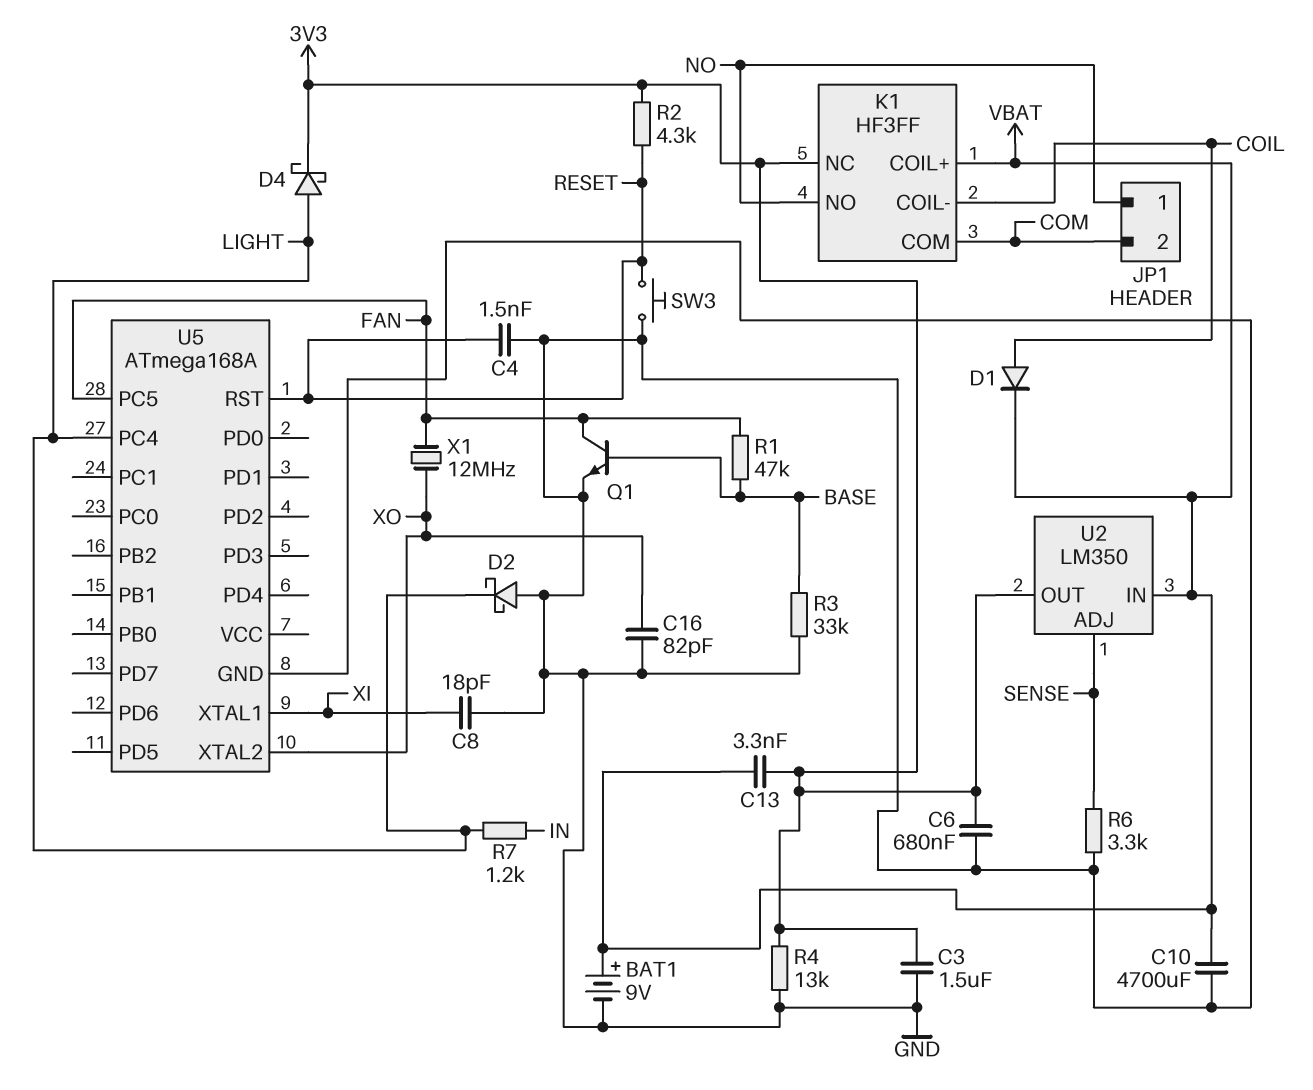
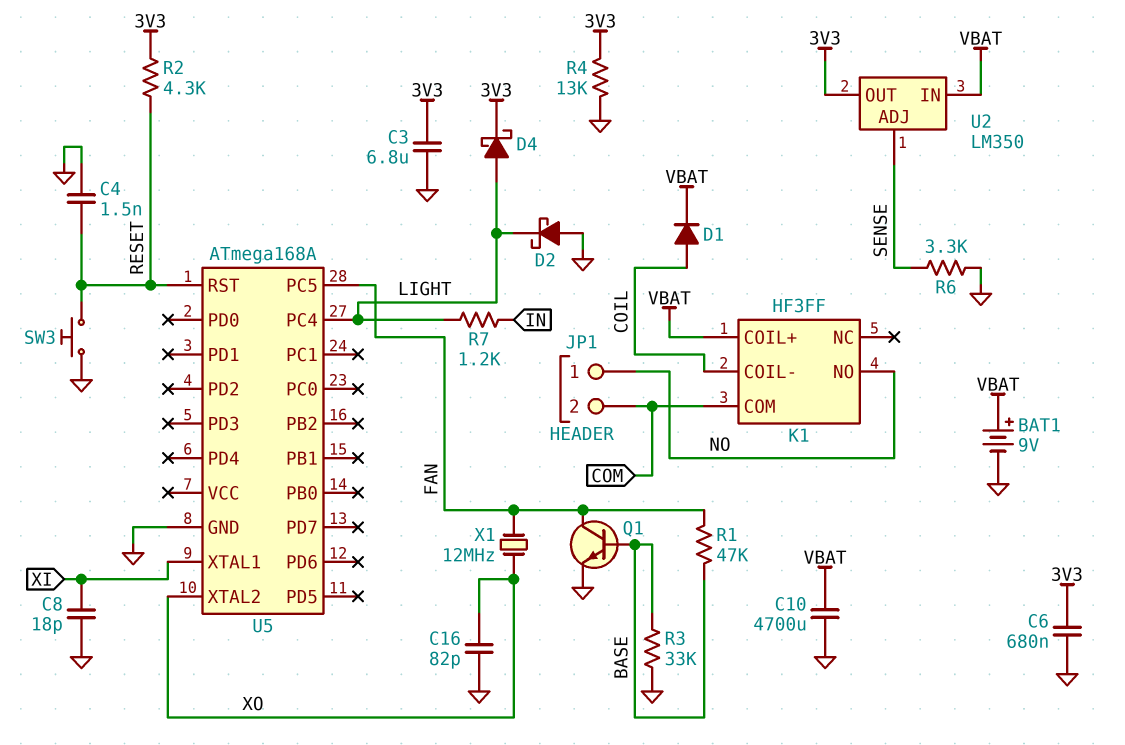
C3: 1.5uF (3V3, GND) -> 6.8uF (3V3, GND)
C13: 3.3nF (3V3, VBAT) -> none
K1 pin NC: 3V3 -> none

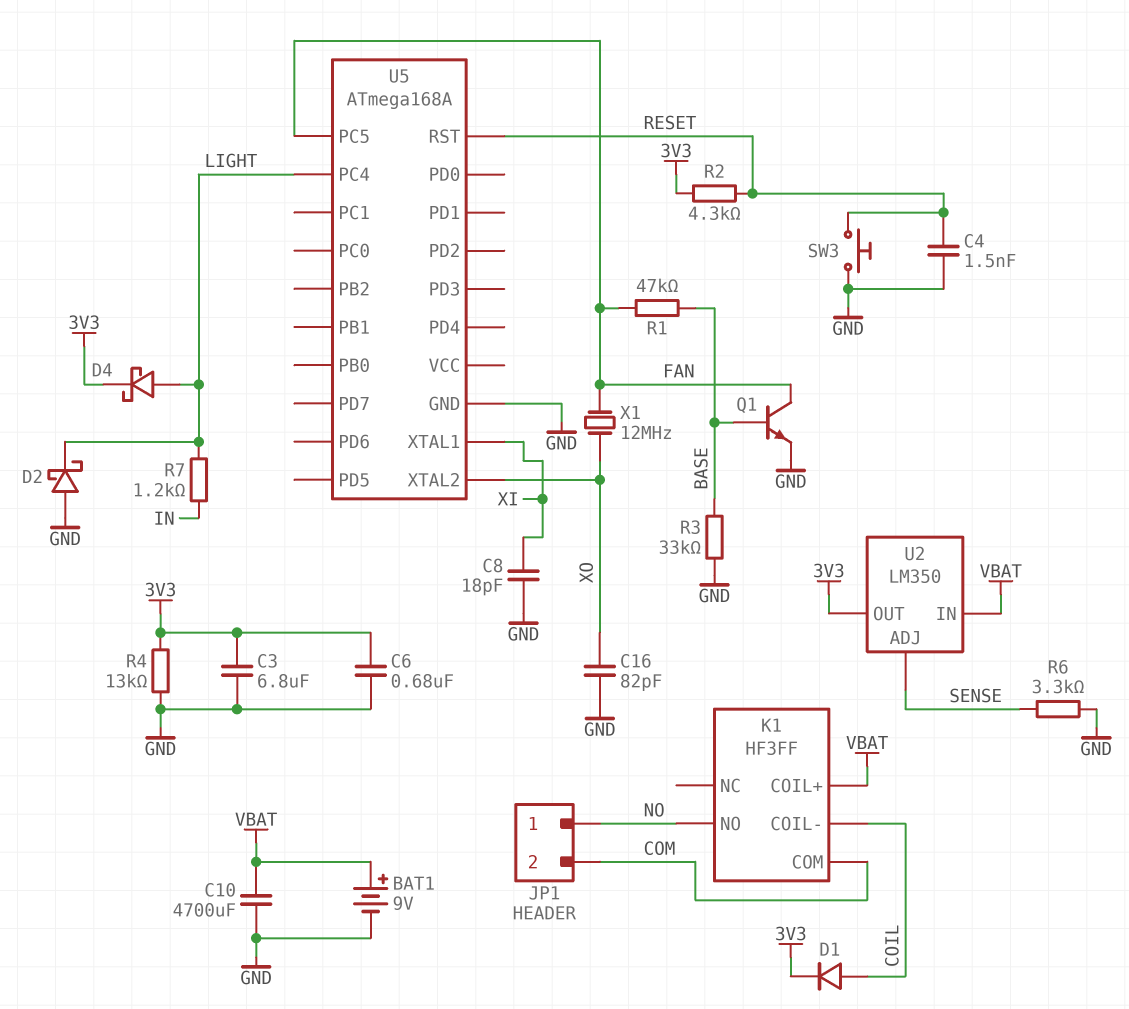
D1: diode (A COIL, K VBAT) -> diode (A COIL, K 3V3)

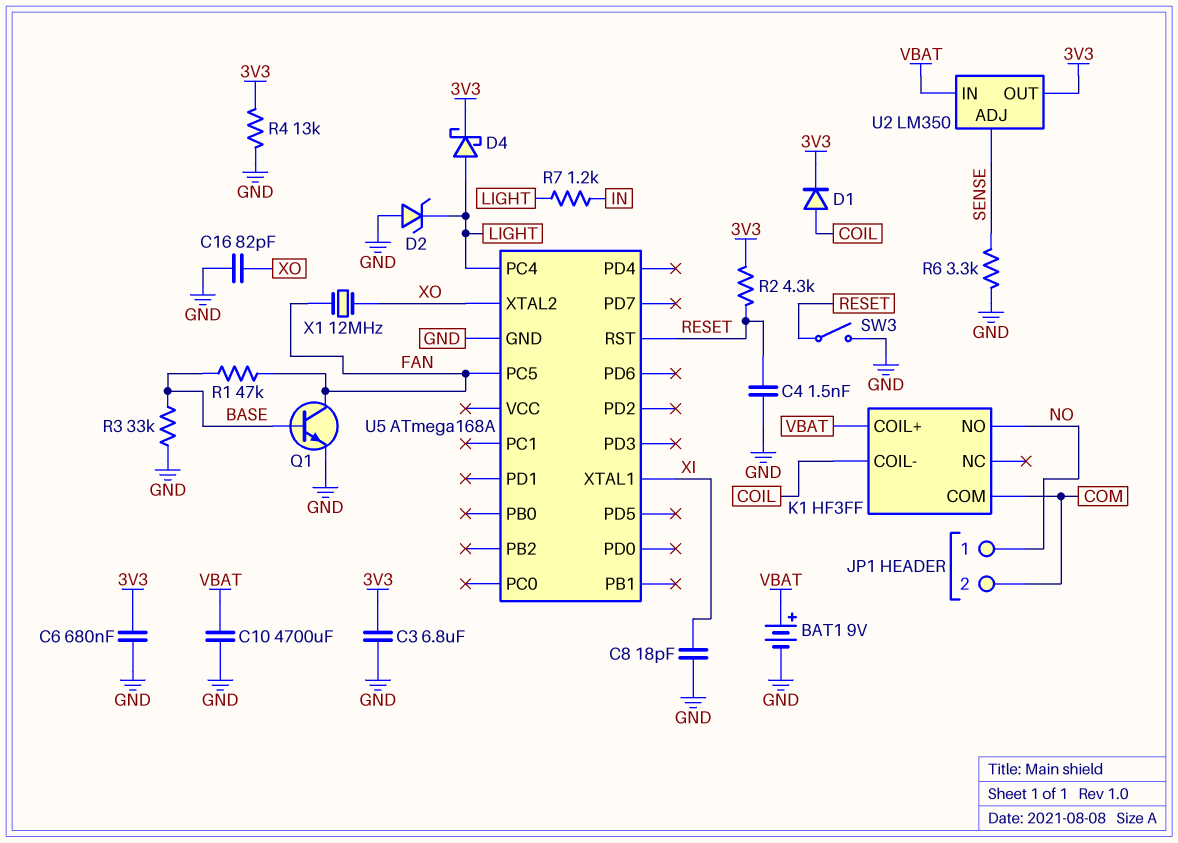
D2: schottky (A GND, K LIGHT) -> zener (A GND, K LIGHT)
SW3: button (GND, RESET) -> switch (GND, RESET)

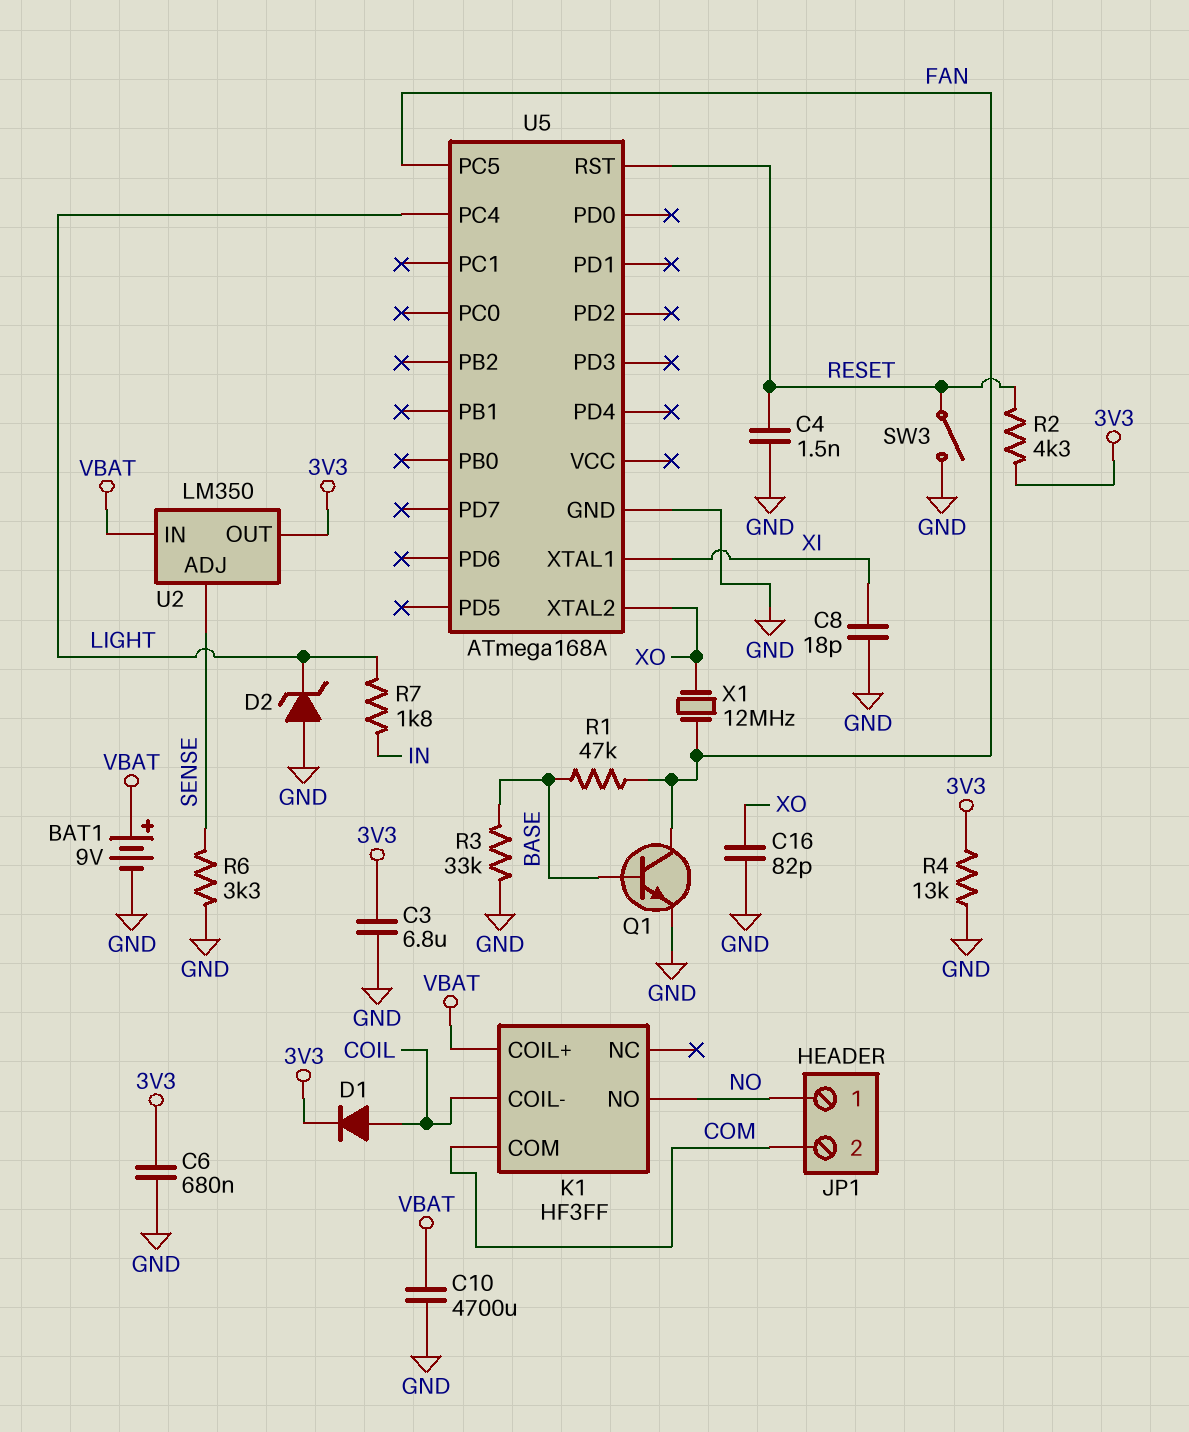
D4: schottky (A LIGHT, K 3V3) -> none
R7: 1.2k (IN, LIGHT) -> 1.8k (IN, LIGHT)

